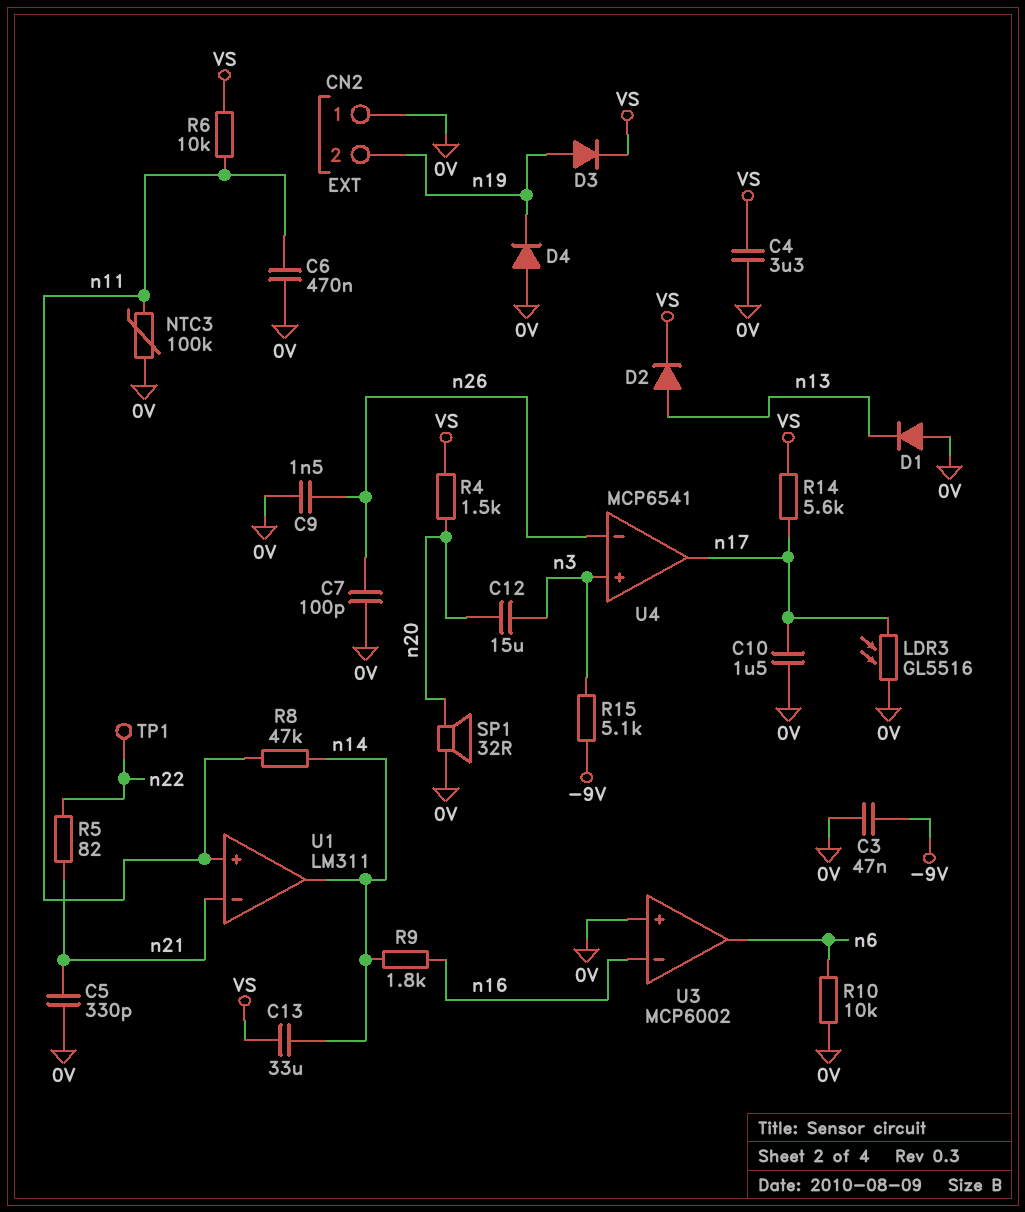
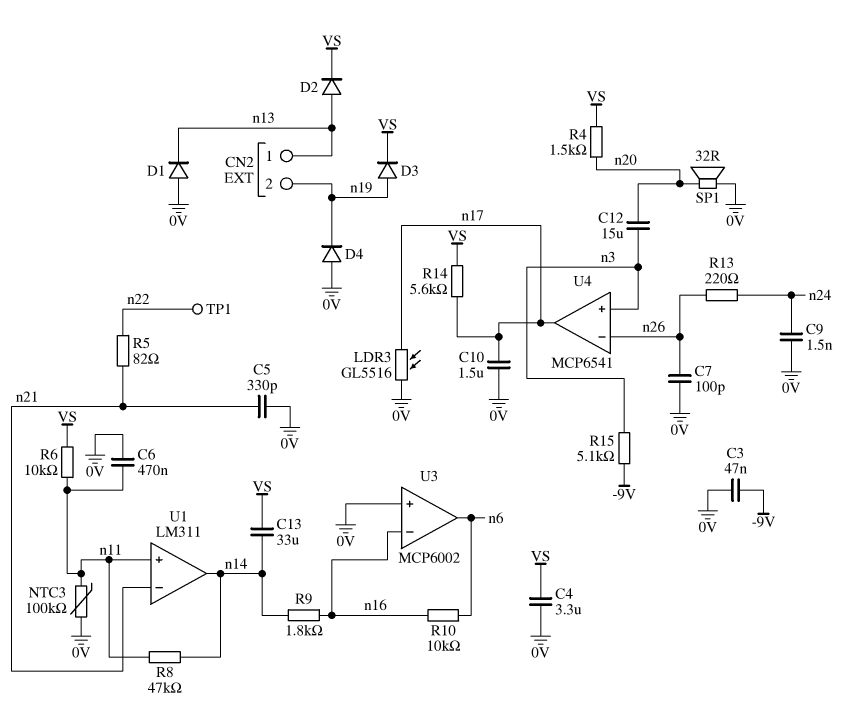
C9: 1.5nF (0V, n26) -> 1.5nF (0V, n24)
CN2 pin 1: 0V -> n13
R10: 10k (0V, n6) -> 10k (n6, n16)
R13: none -> 220 (n24, n26)

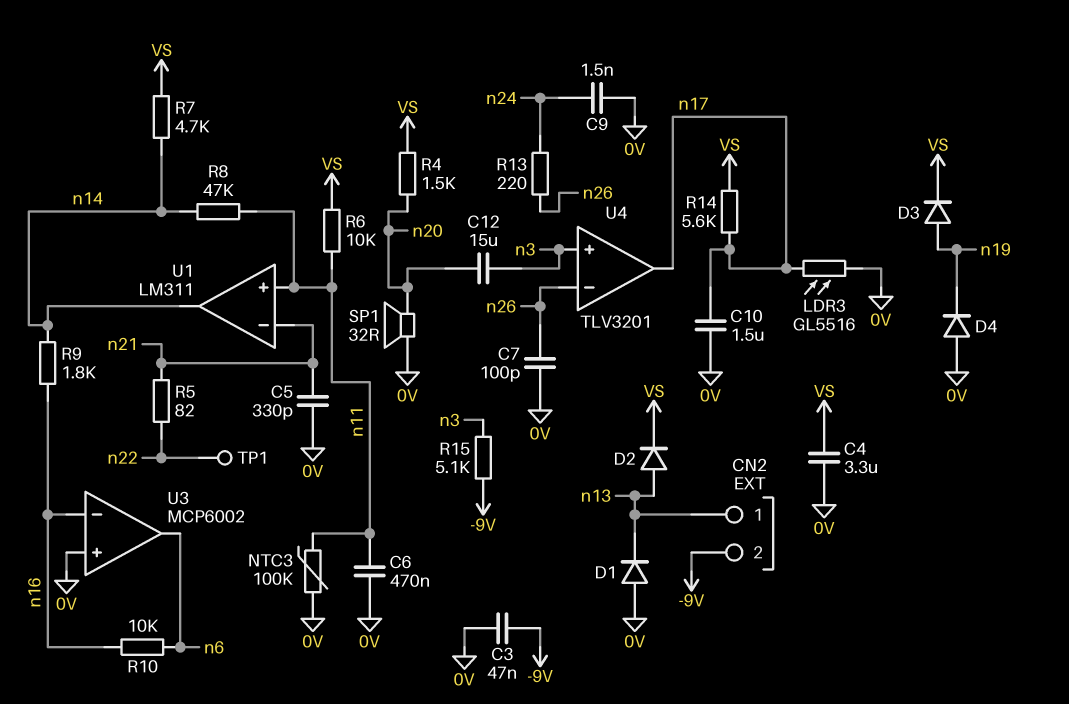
C13: 33uF (VS, n14) -> none
CN2 pin 2: n19 -> -9V
R7: none -> 4.7k (VS, n14)
U4: MCP6541 -> TLV3201

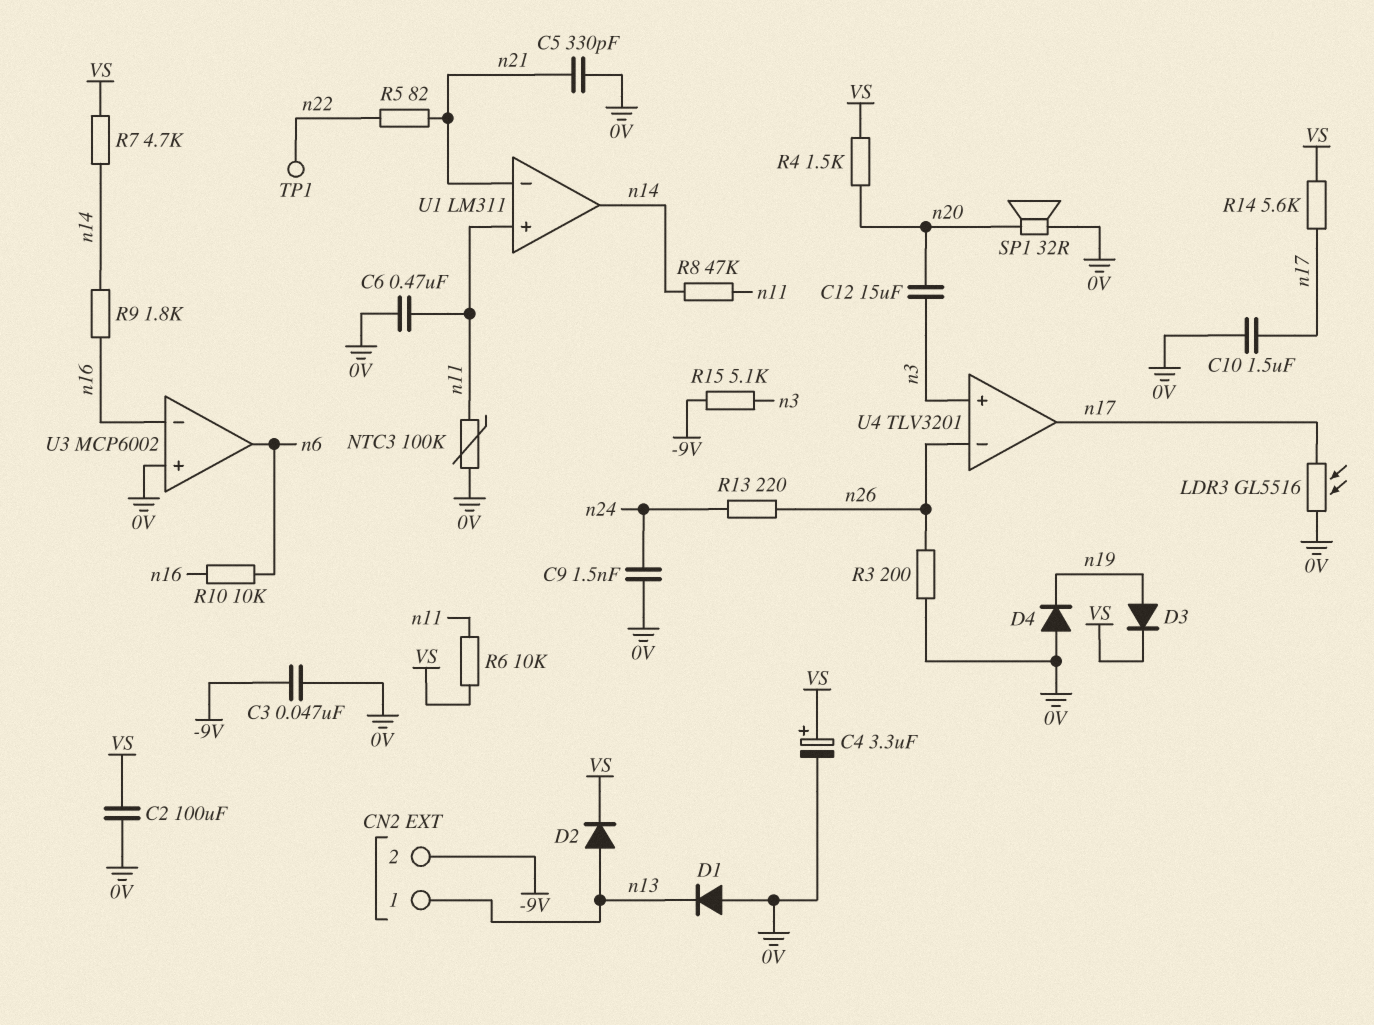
C2: none -> 100uF (0V, VS)
C4: 3.3uF (0V, VS) -> 3.3uF (plus VS, minus 0V)
C7: 100pF (0V, n26) -> none
R3: none -> 200 (0V, n26)

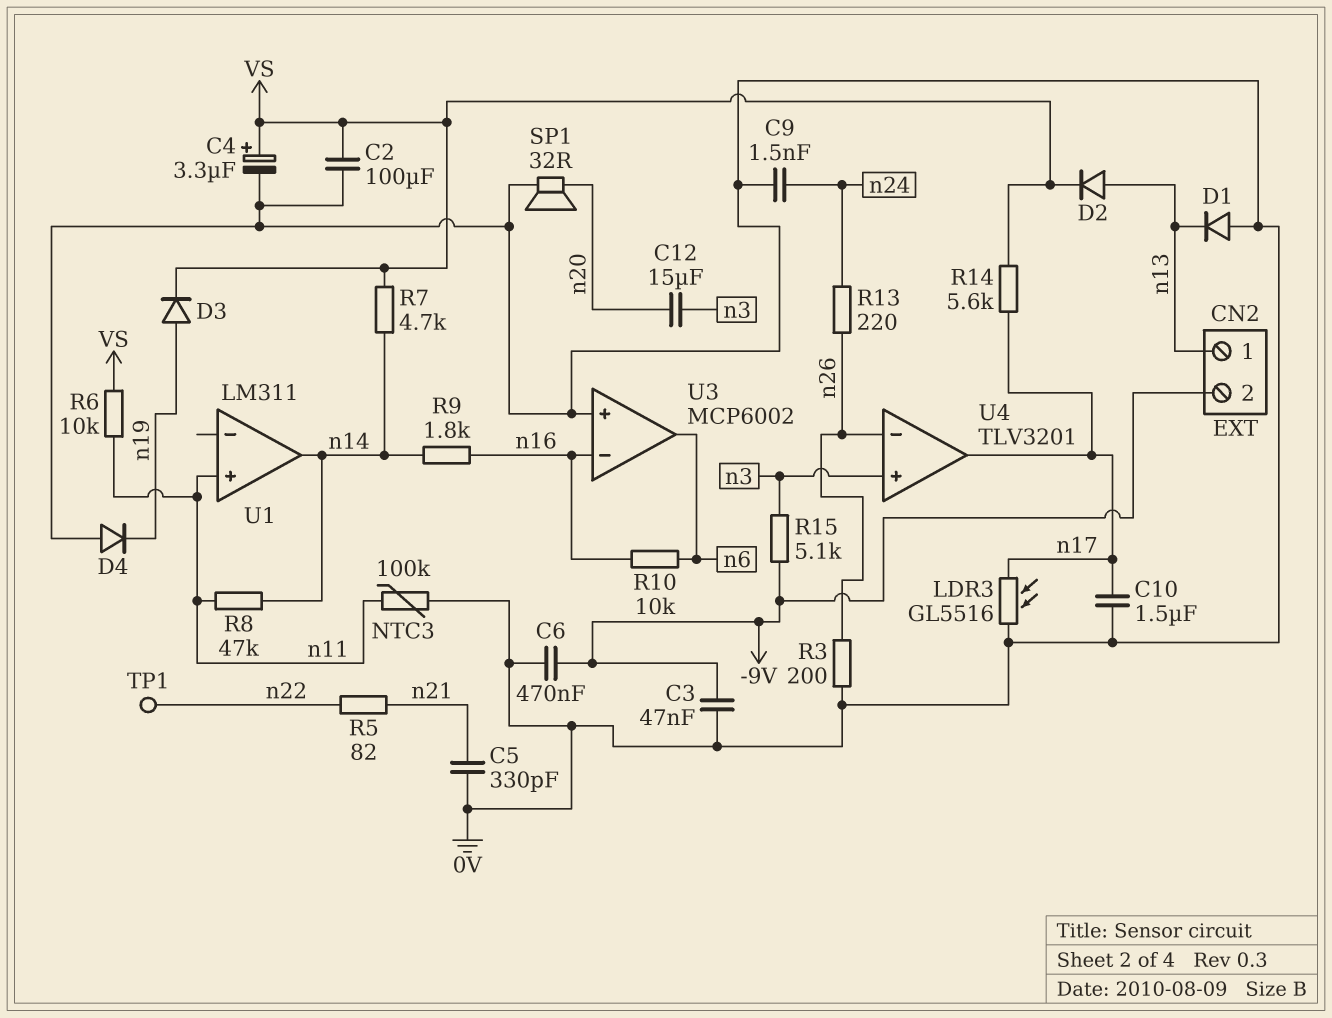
C6: 470nF (0V, n11) -> 470nF (-9V, 0V)
R4: 1.5k (VS, n20) -> none
U1 pin in-: n21 -> none

